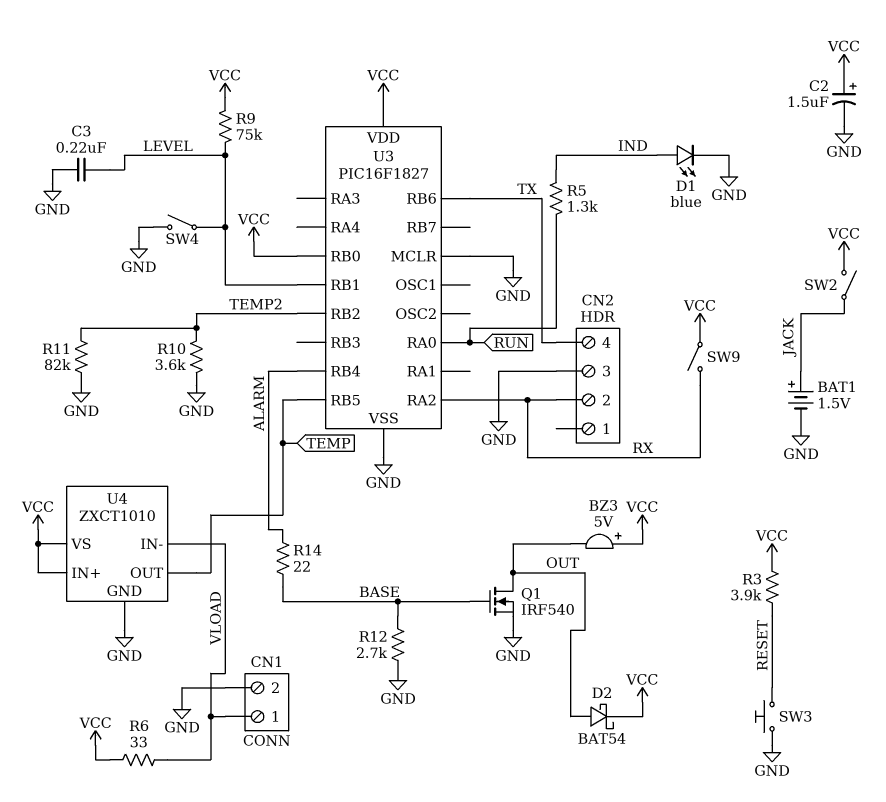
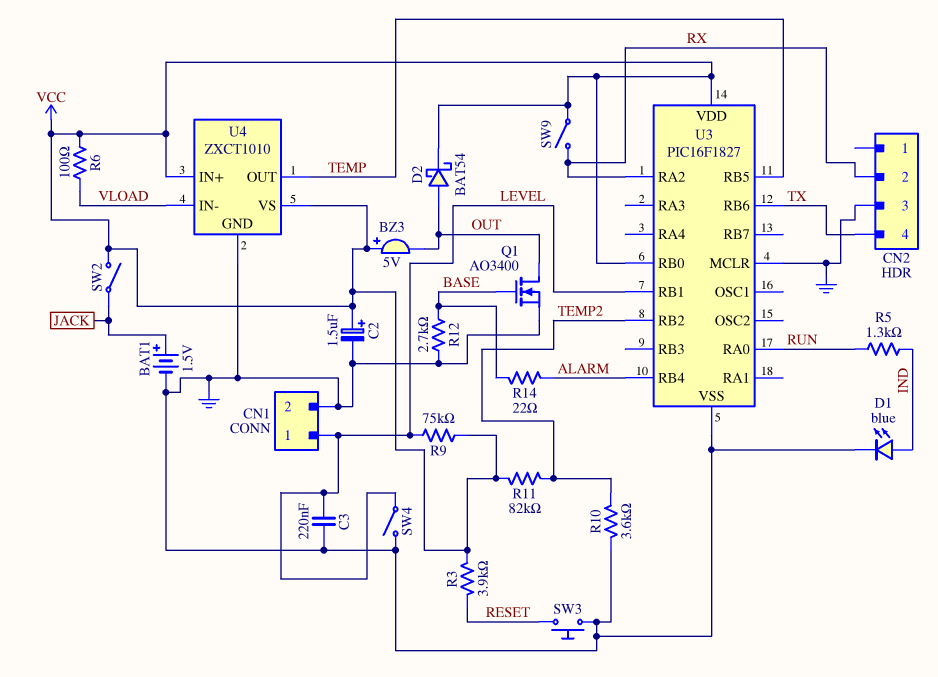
CN1 pin 1: VLOAD -> LEVEL
Q1: NMOS IRF540 (G BASE, D OUT, S GND) -> NMOS AO3400 (G BASE, D OUT, S GND)
R6: 33 (VCC, VLOAD) -> 100 (VCC, VLOAD)
R11: 82k (GND, TEMP2) -> 82k (TEMP2, VCC)

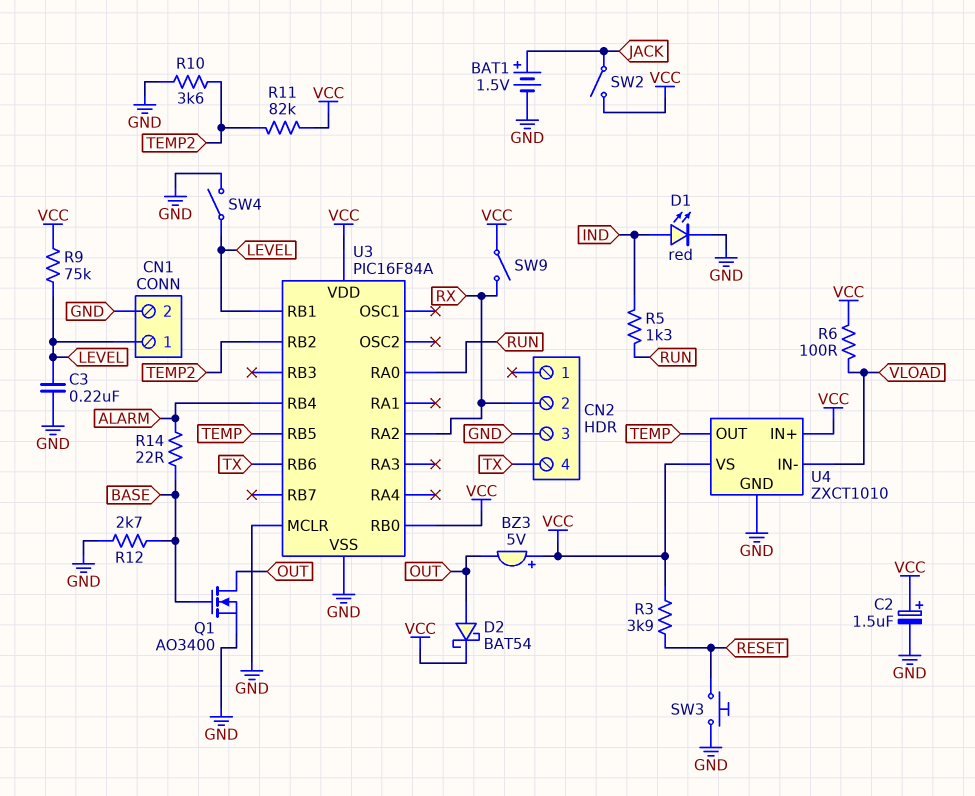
D1: LED blue (A IND, K GND) -> LED red (A IND, K GND)
U3: PIC16F1827 -> PIC16F84A

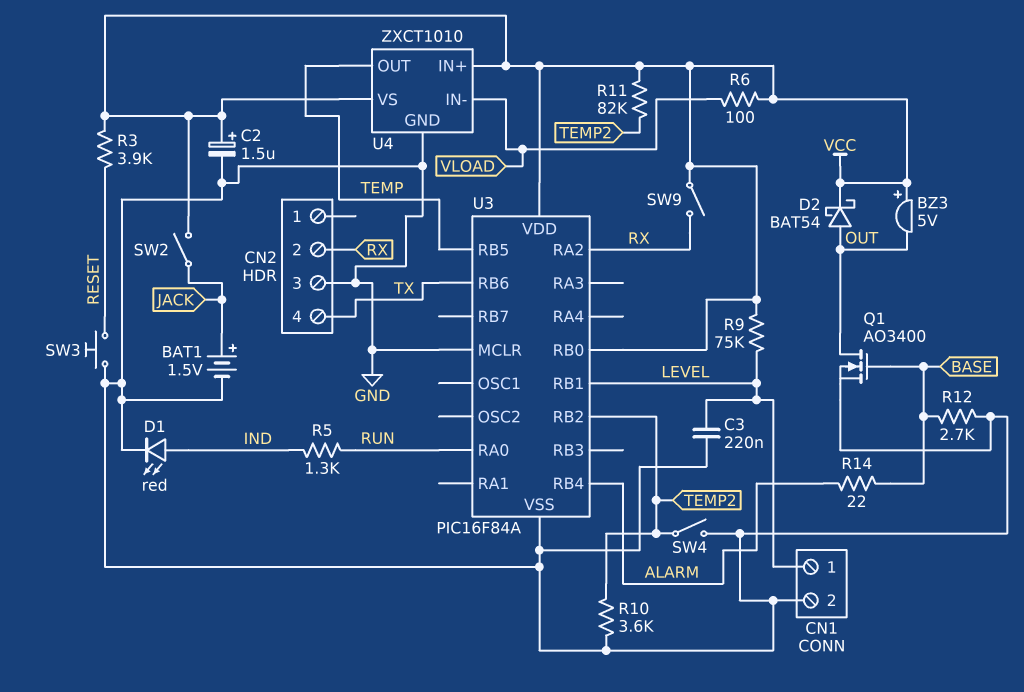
SW4: switch (GND, LEVEL) -> switch (GND, TEMP2)

